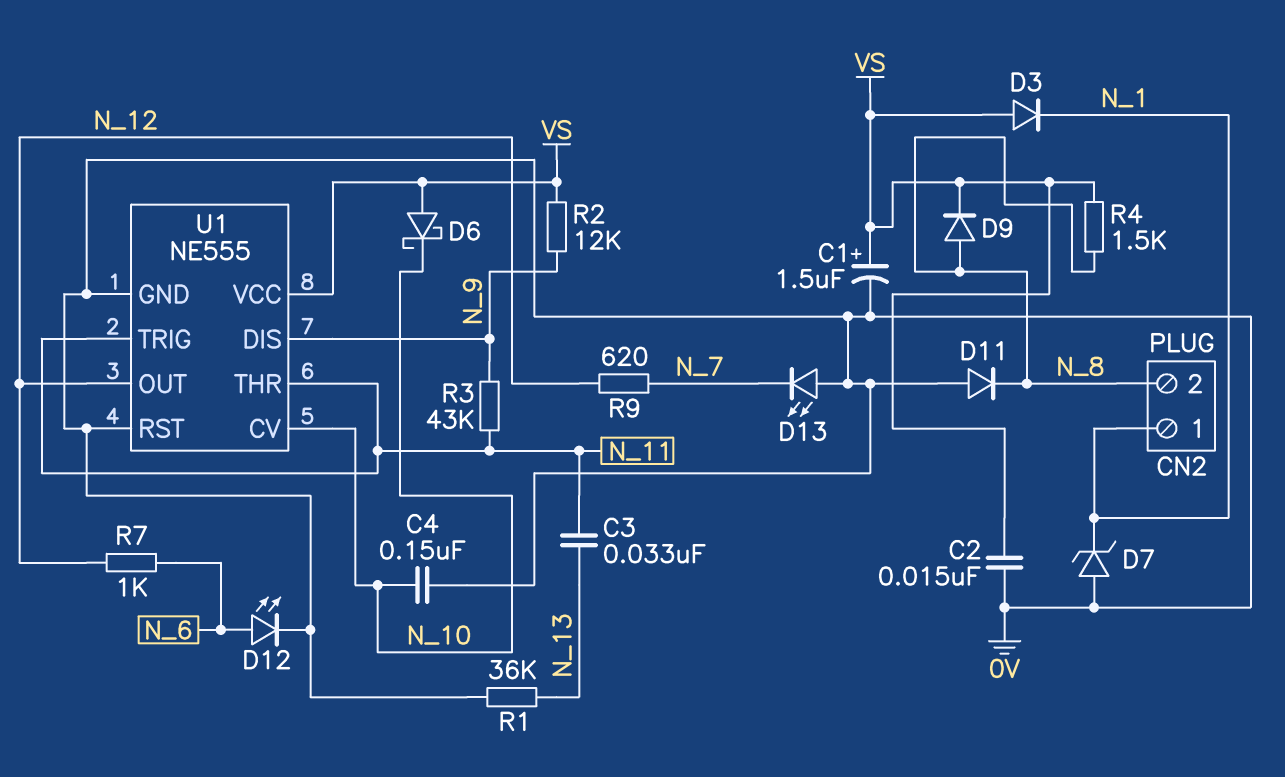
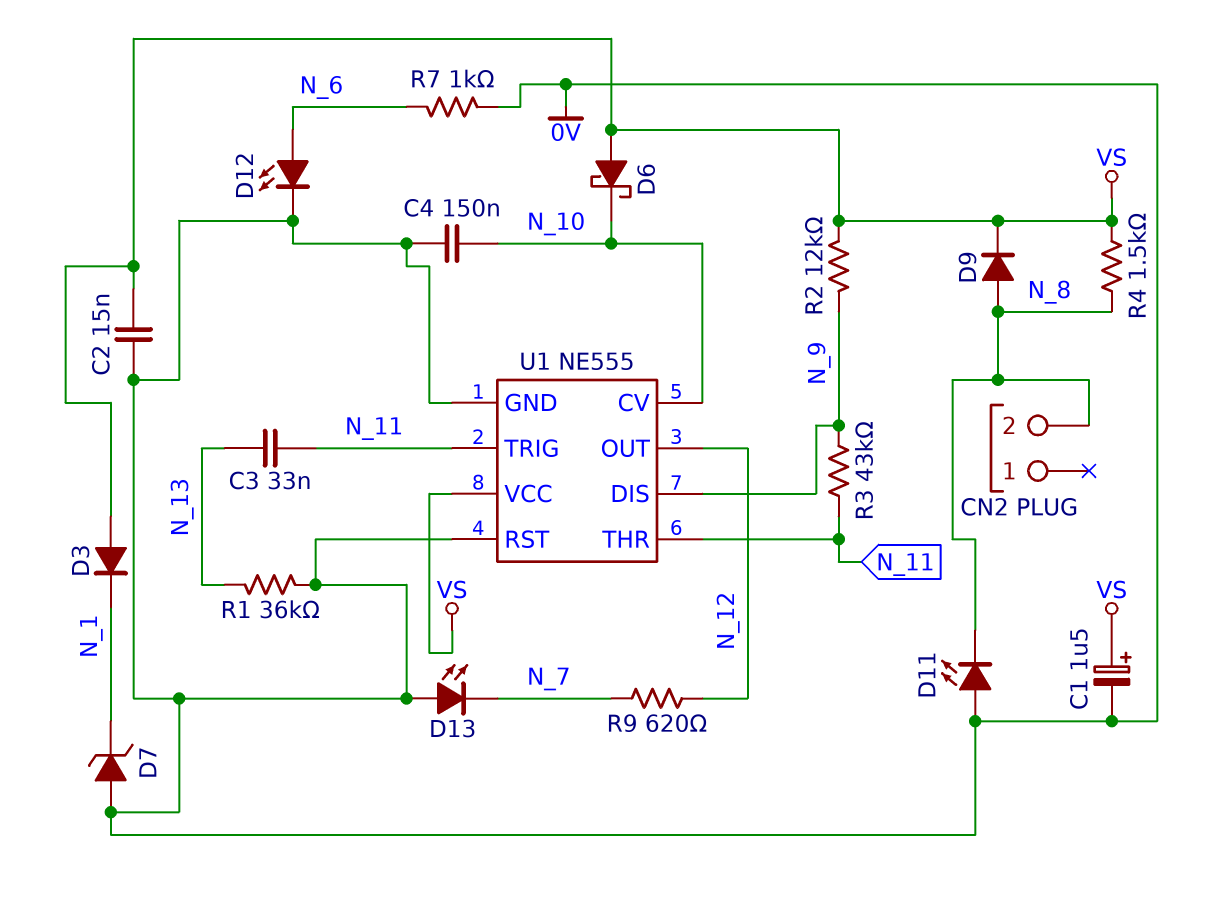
CN2 pin 1: N_1 -> none
D11: diode (A 0V, K N_8) -> LED (A 0V, K N_8)
R7: 1k (N_6, N_12) -> 1k (0V, N_6)

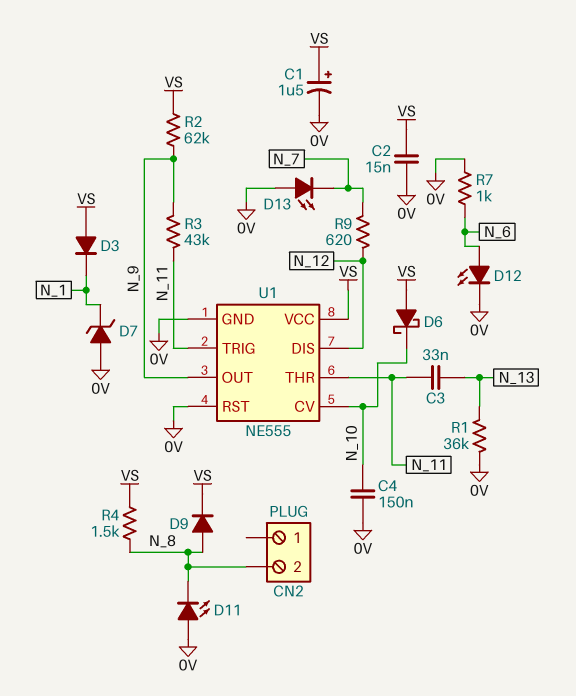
R2: 12k (N_9, VS) -> 62k (N_9, VS)
U1 pin DIS: N_9 -> N_12
U1 pin OUT: N_12 -> N_9

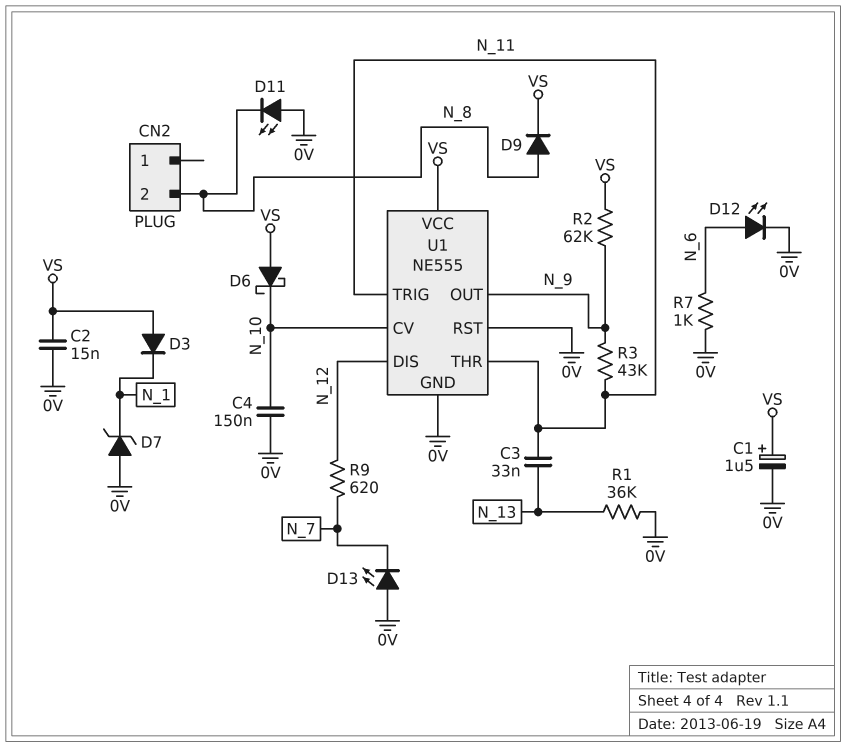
R4: 1.5k (N_8, VS) -> none

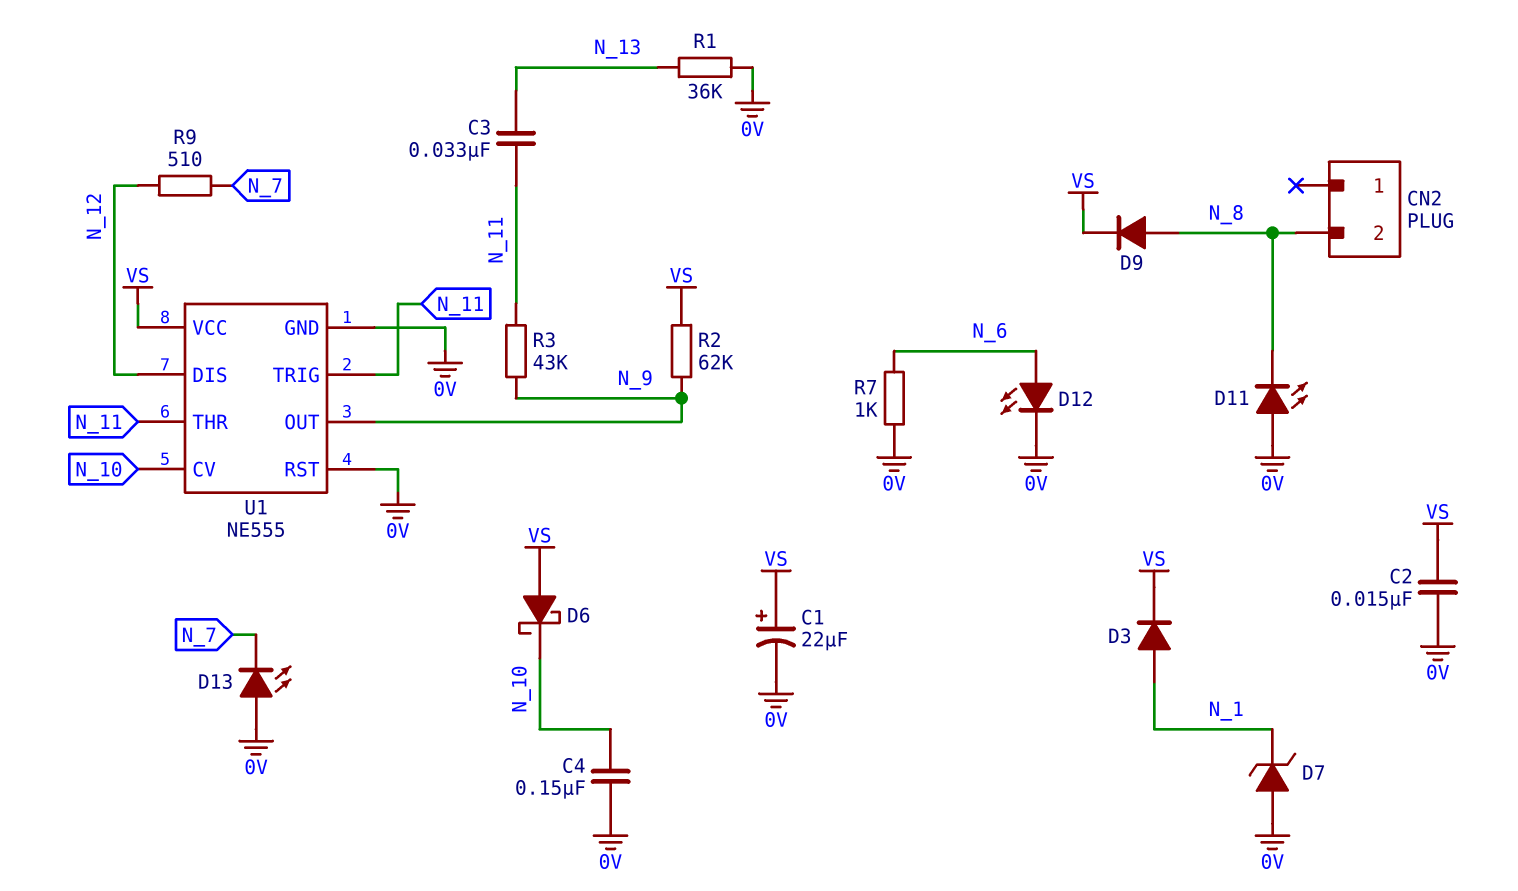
C1: 1.5uF (plus VS, minus 0V) -> 22uF (plus VS, minus 0V)
D3: diode (A VS, K N_1) -> diode (A N_1, K VS)
R9: 620 (N_7, N_12) -> 510 (N_7, N_12)

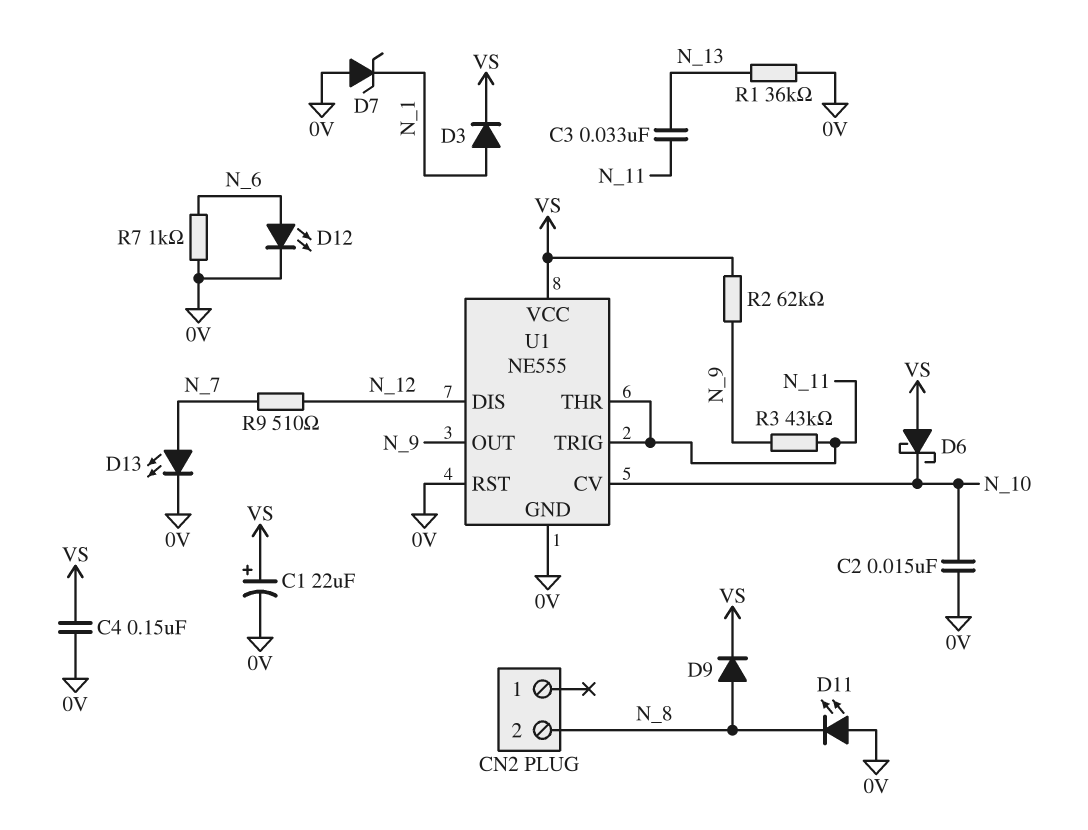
C2: 15nF (0V, VS) -> 15nF (0V, N_10)
C4: 150nF (0V, N_10) -> 150nF (0V, VS)
D13: LED (A 0V, K N_7) -> LED (A N_7, K 0V)

